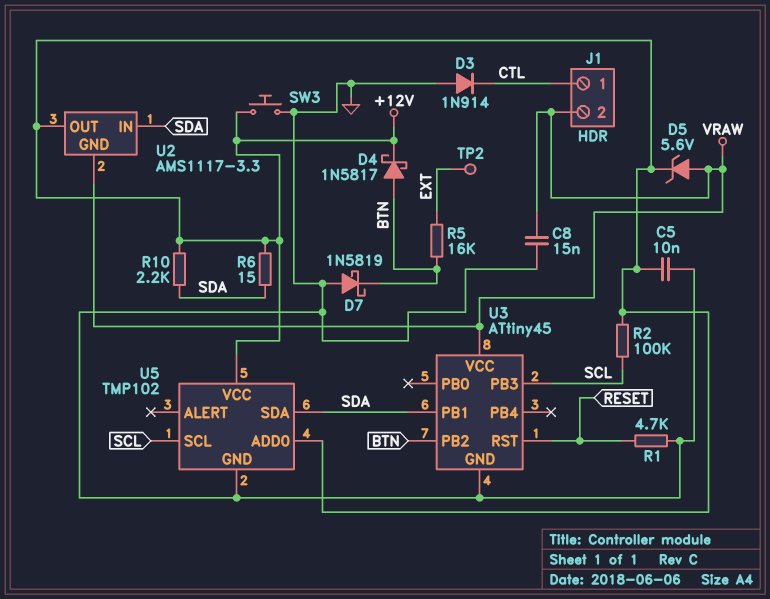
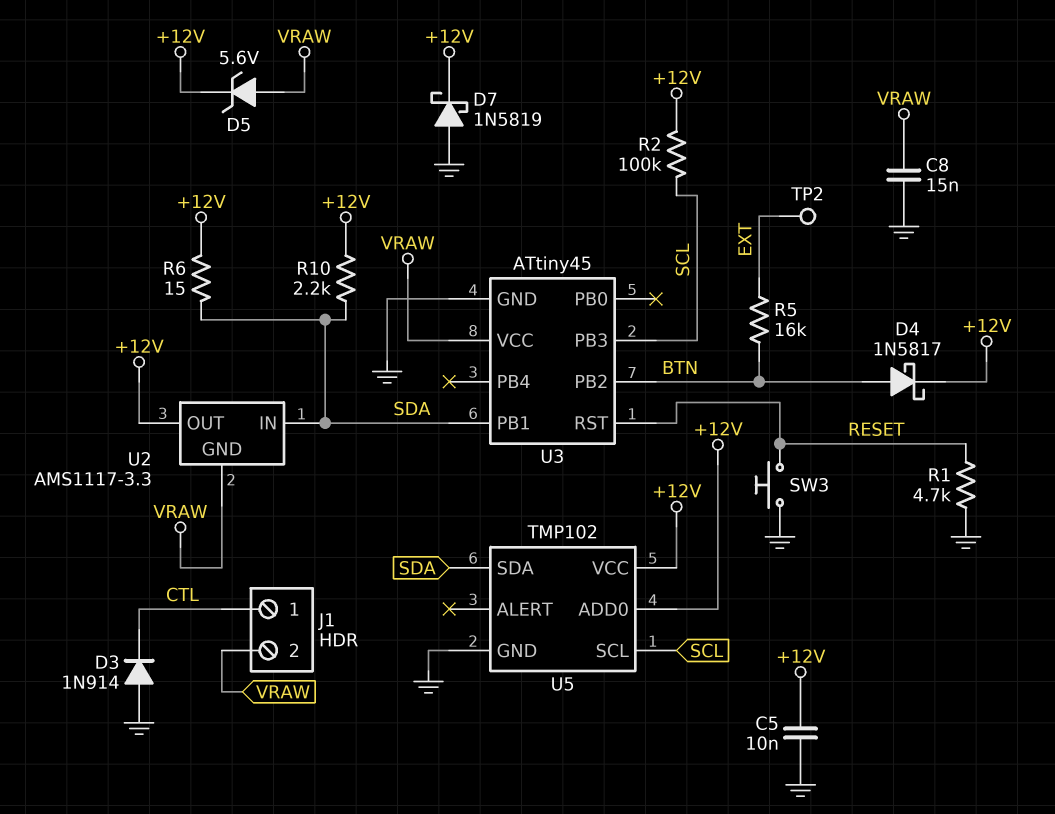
D7: schottky 1N5819 (A GND, K BTN) -> schottky 1N5819 (A GND, K +12V)
SW3: button (+12V, GND) -> button (GND, RESET)

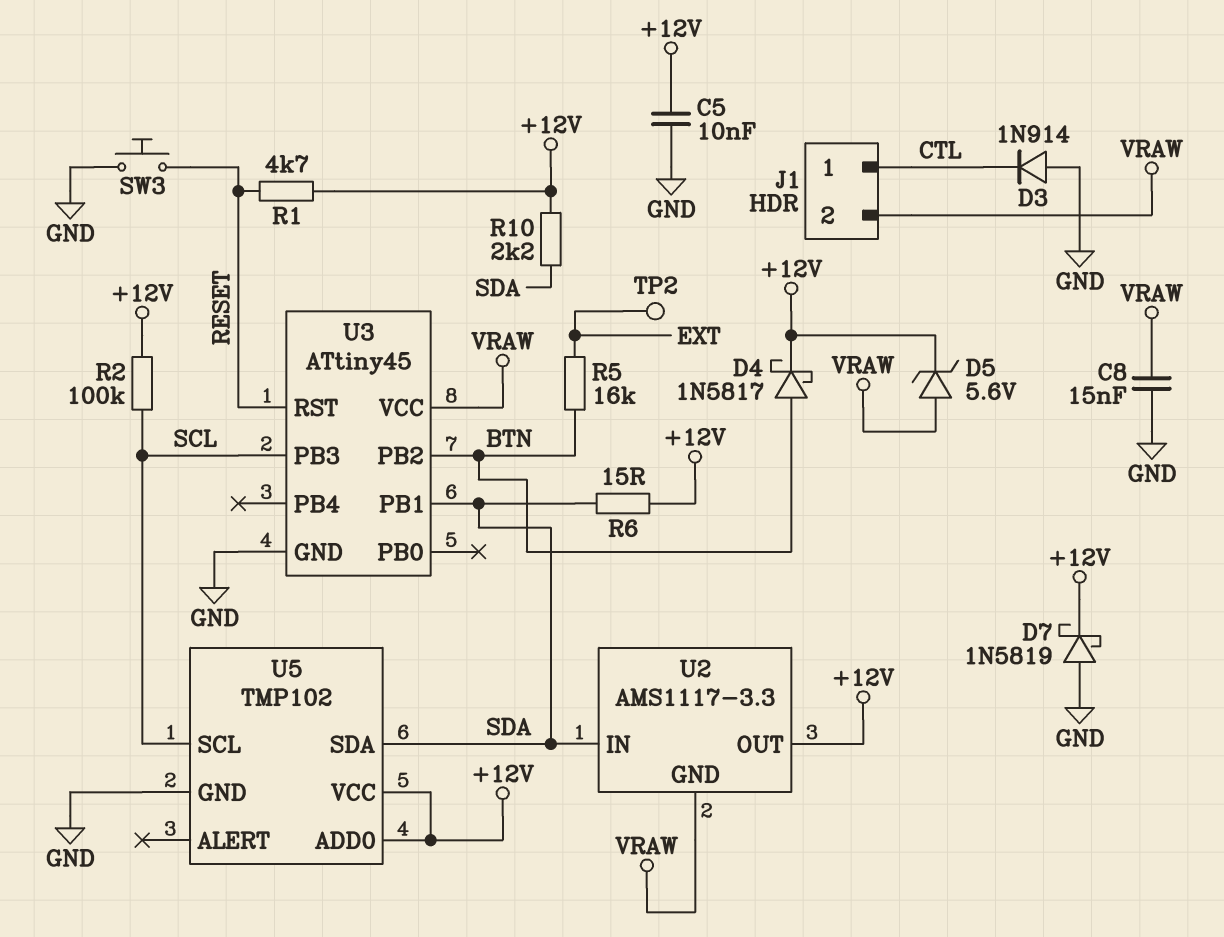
R1: 4.7k (GND, RESET) -> 4.7k (+12V, RESET)

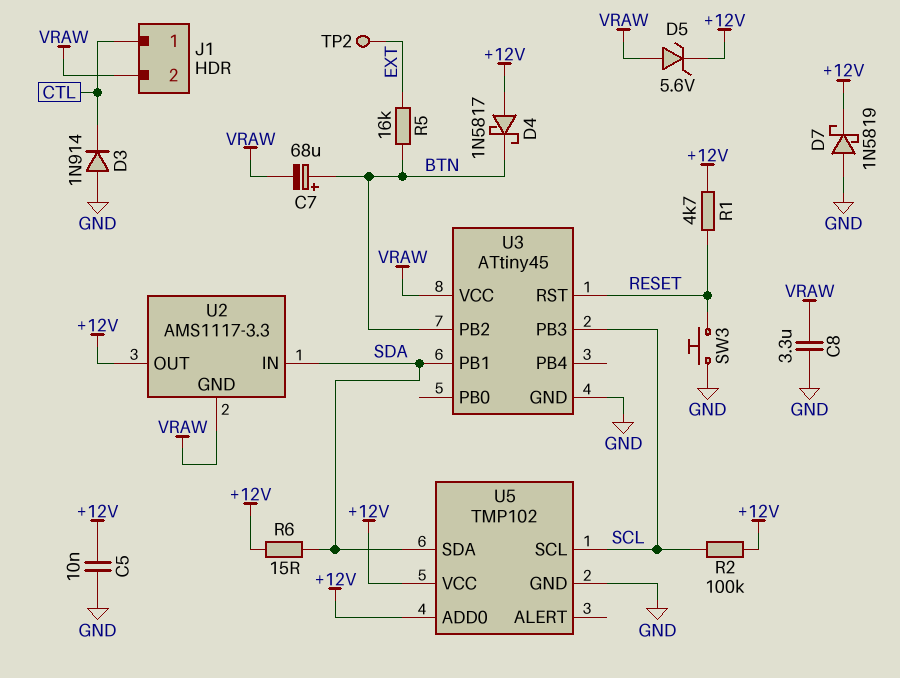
C7: none -> 68uF (plus BTN, minus VRAW)
C8: 15nF (GND, VRAW) -> 3.3uF (GND, VRAW)
D4: schottky 1N5817 (A BTN, K +12V) -> schottky 1N5817 (A +12V, K BTN)
R10: 2.2k (+12V, SDA) -> none

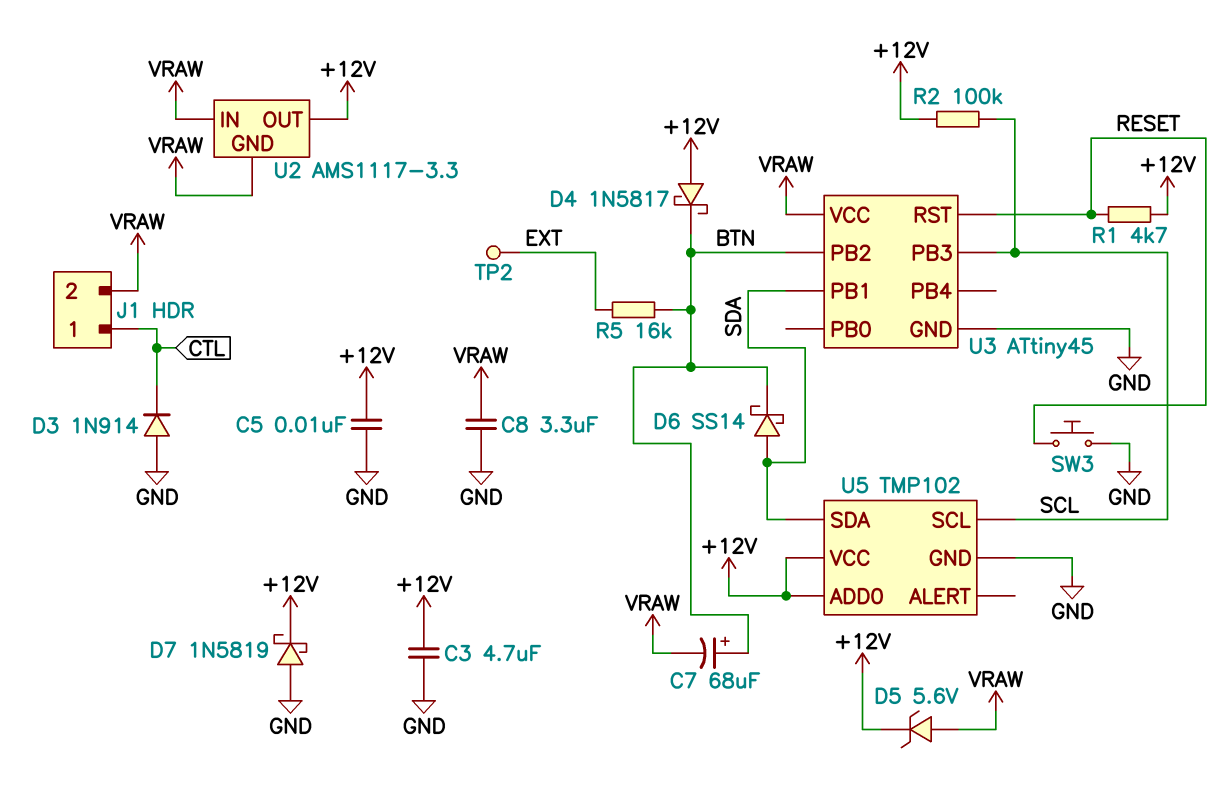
C3: none -> 4.7uF (+12V, GND)
D6: none -> schottky SS14 (A SDA, K BTN)
R6: 15 (+12V, SDA) -> none
U2 pin IN: SDA -> VRAW

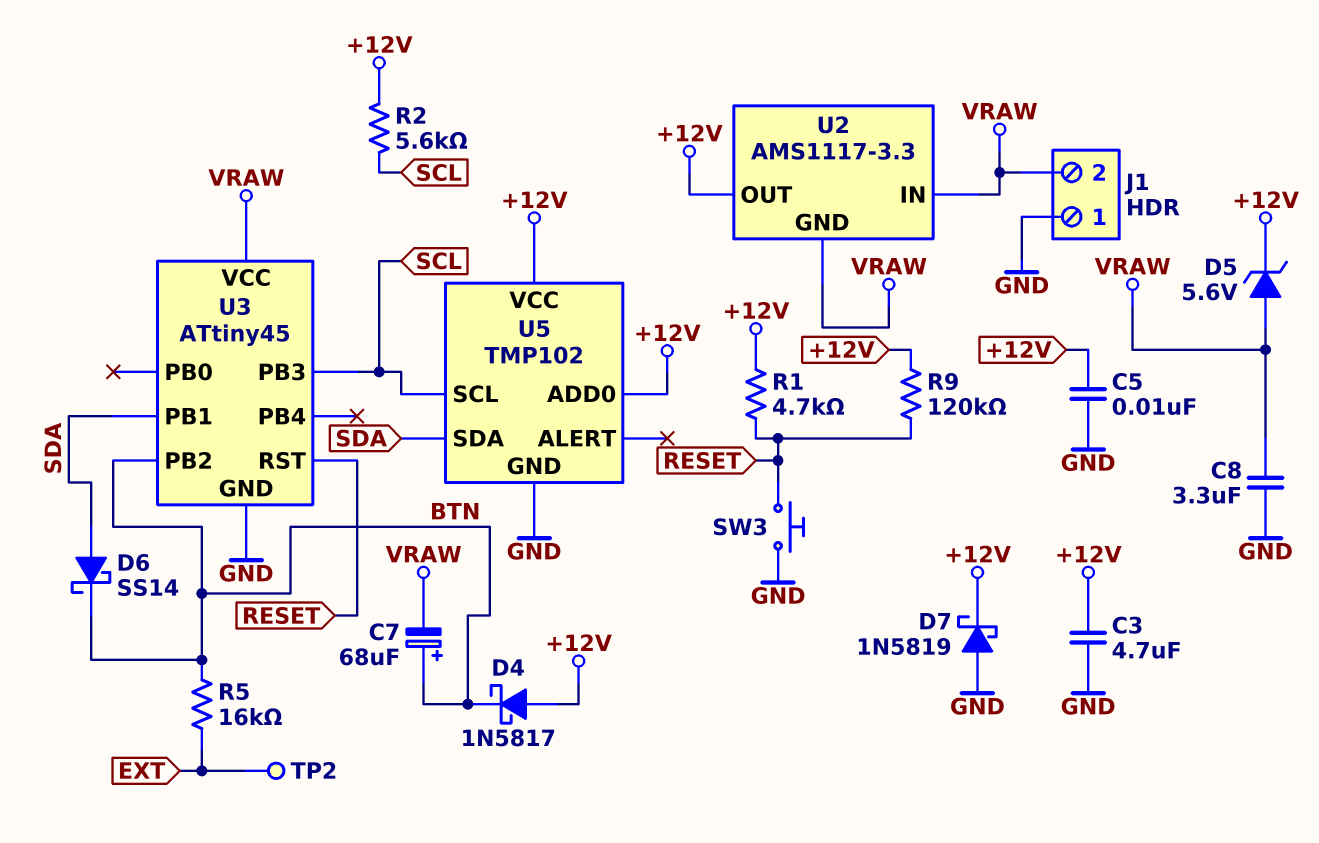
D3: diode 1N914 (A GND, K CTL) -> none
J1 pin 1: CTL -> GND
R2: 100k (+12V, SCL) -> 5.6k (+12V, SCL)
R9: none -> 120k (+12V, RESET)

